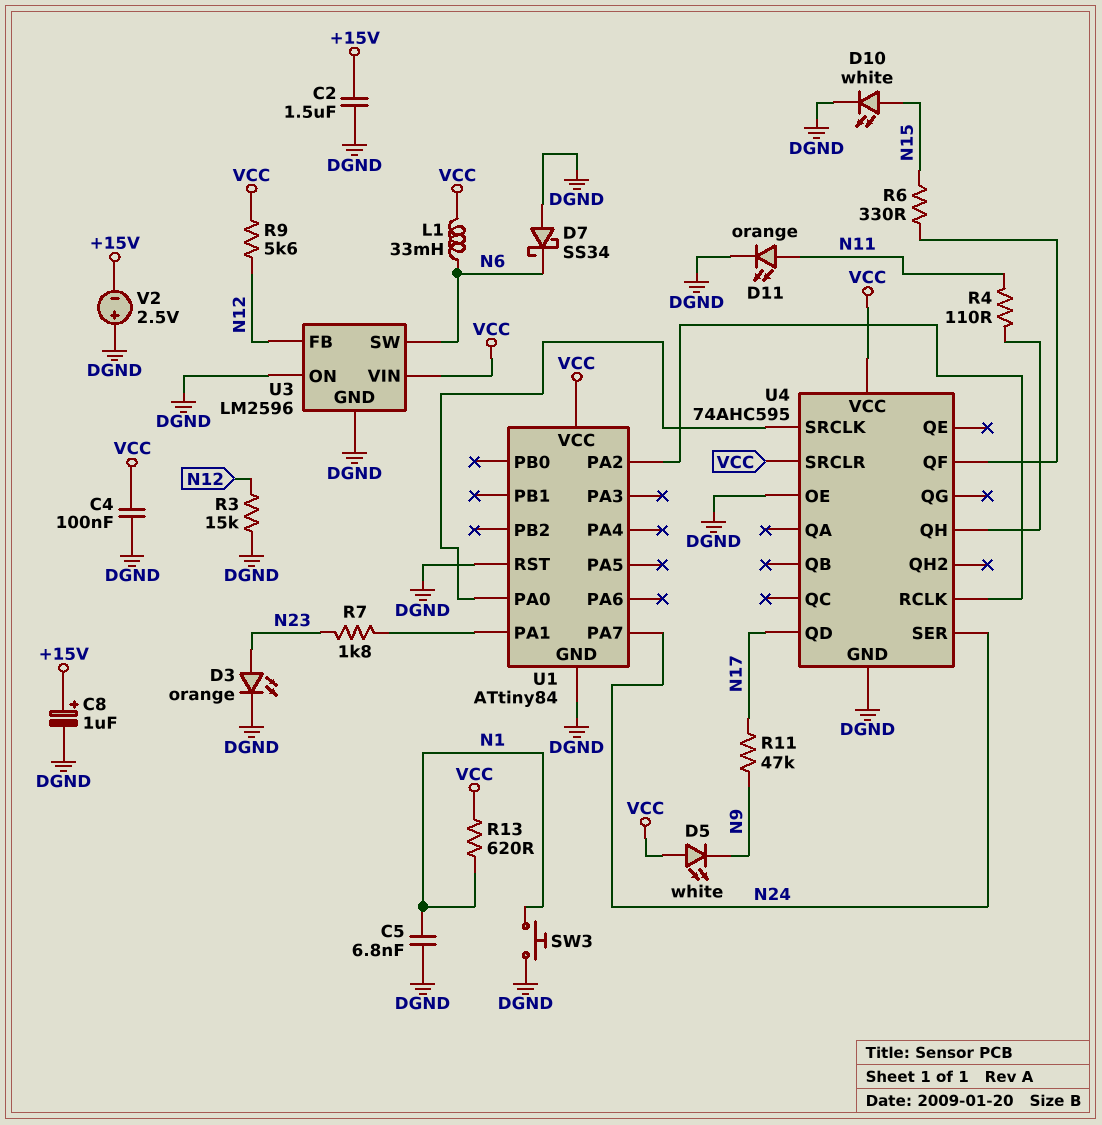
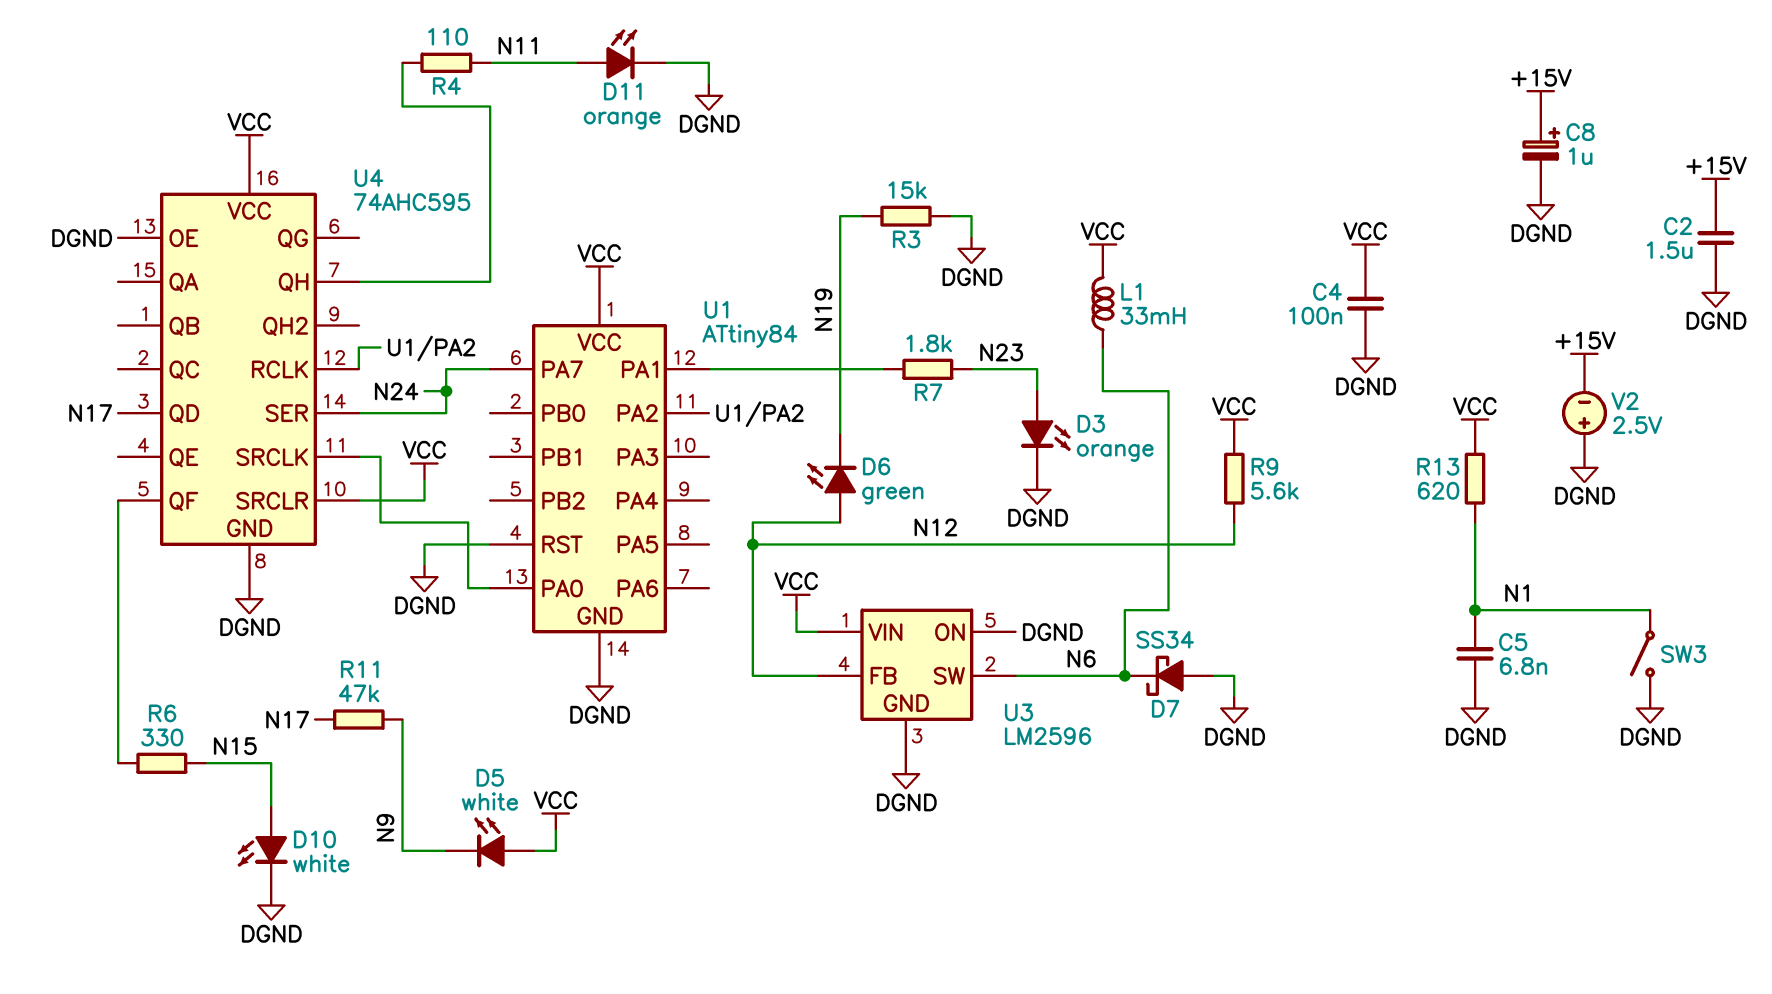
D6: none -> LED green (A N12, K N19)
R3: 15k (DGND, N12) -> 15k (DGND, N19)
SW3: button (DGND, N1) -> switch (DGND, N1)

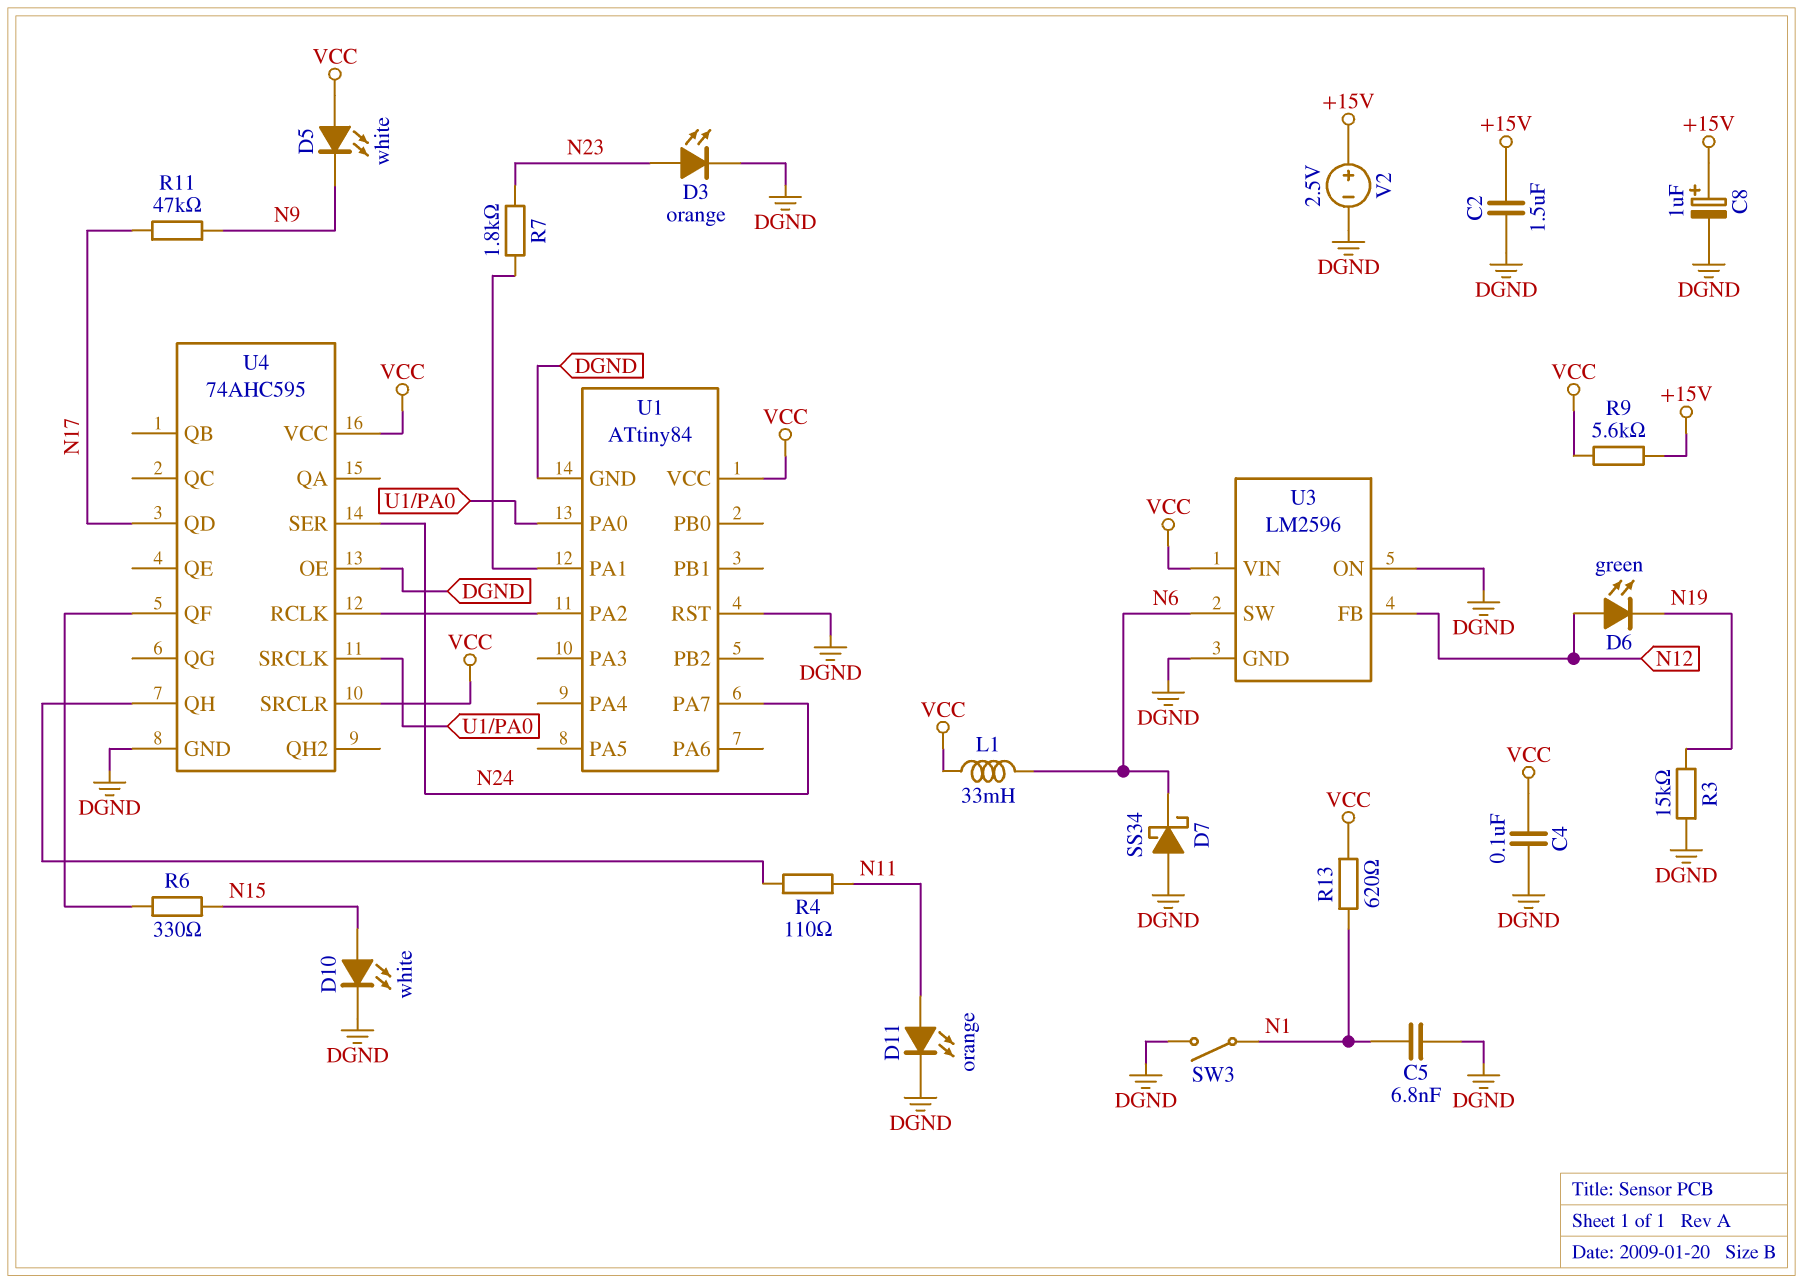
R9: 5.6k (N12, VCC) -> 5.6k (+15V, VCC)
V2: 2.5V (plus DGND, minus +15V) -> 2.5V (plus +15V, minus DGND)

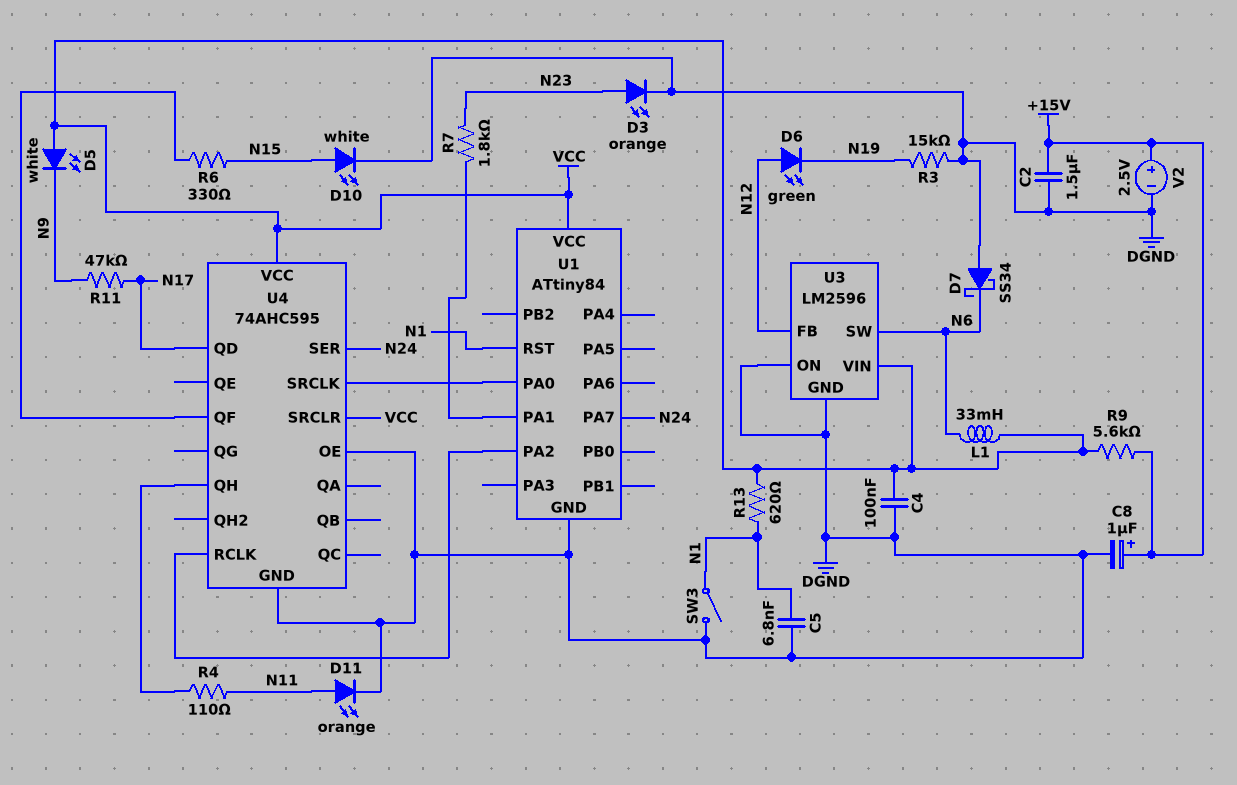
U1 pin RST: DGND -> N1

